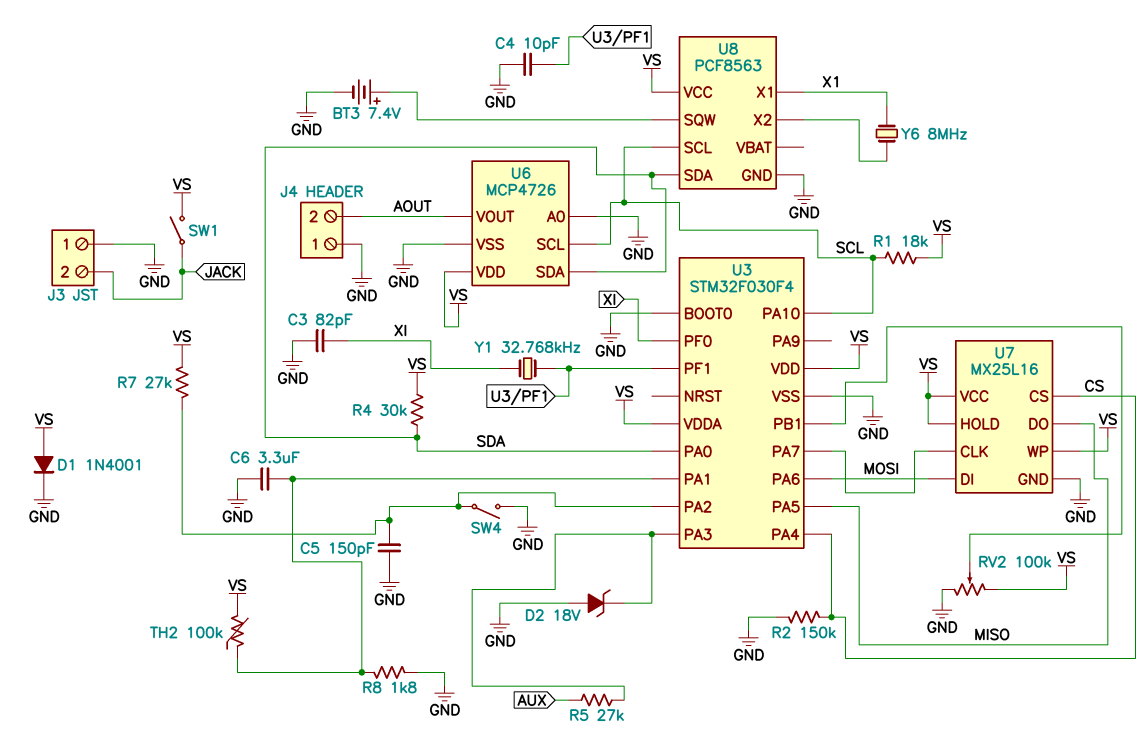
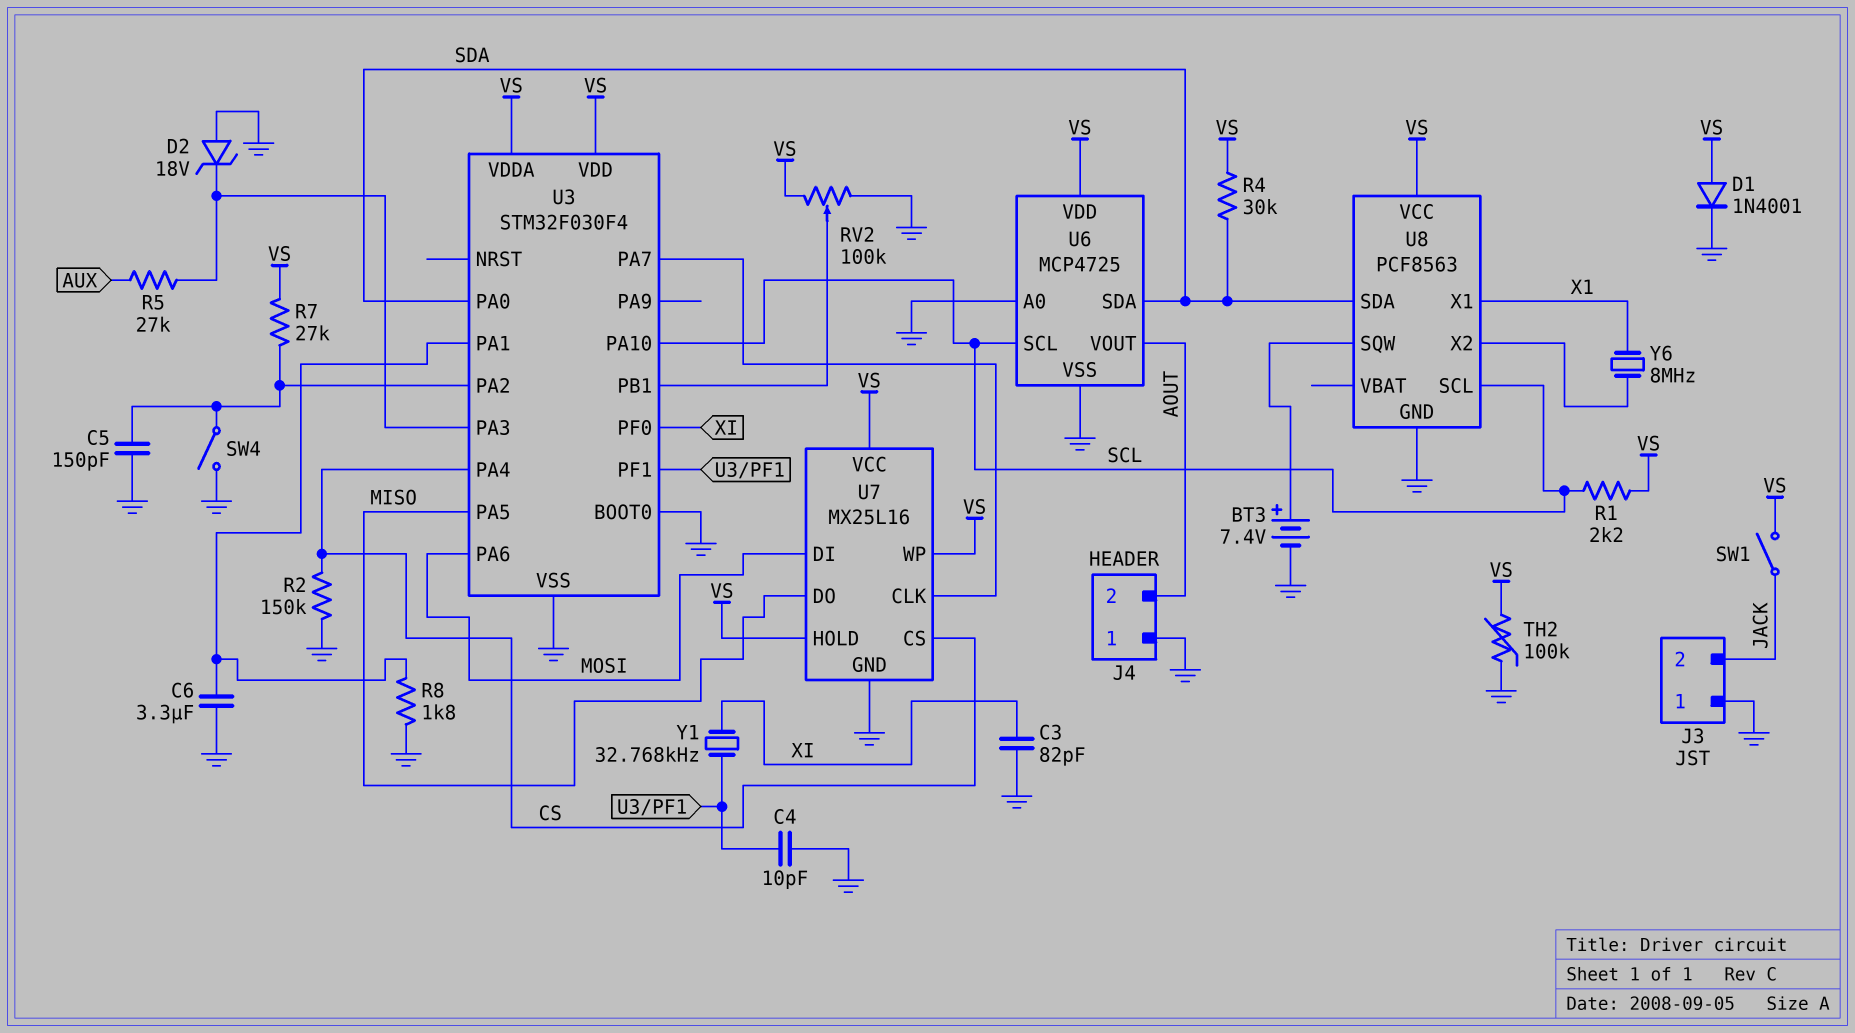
R1: 18k (SCL, VS) -> 2.2k (SCL, VS)
TH2: 100k (U3/PA1, VS) -> 100k (GND, VS)
U6: MCP4726 -> MCP4725

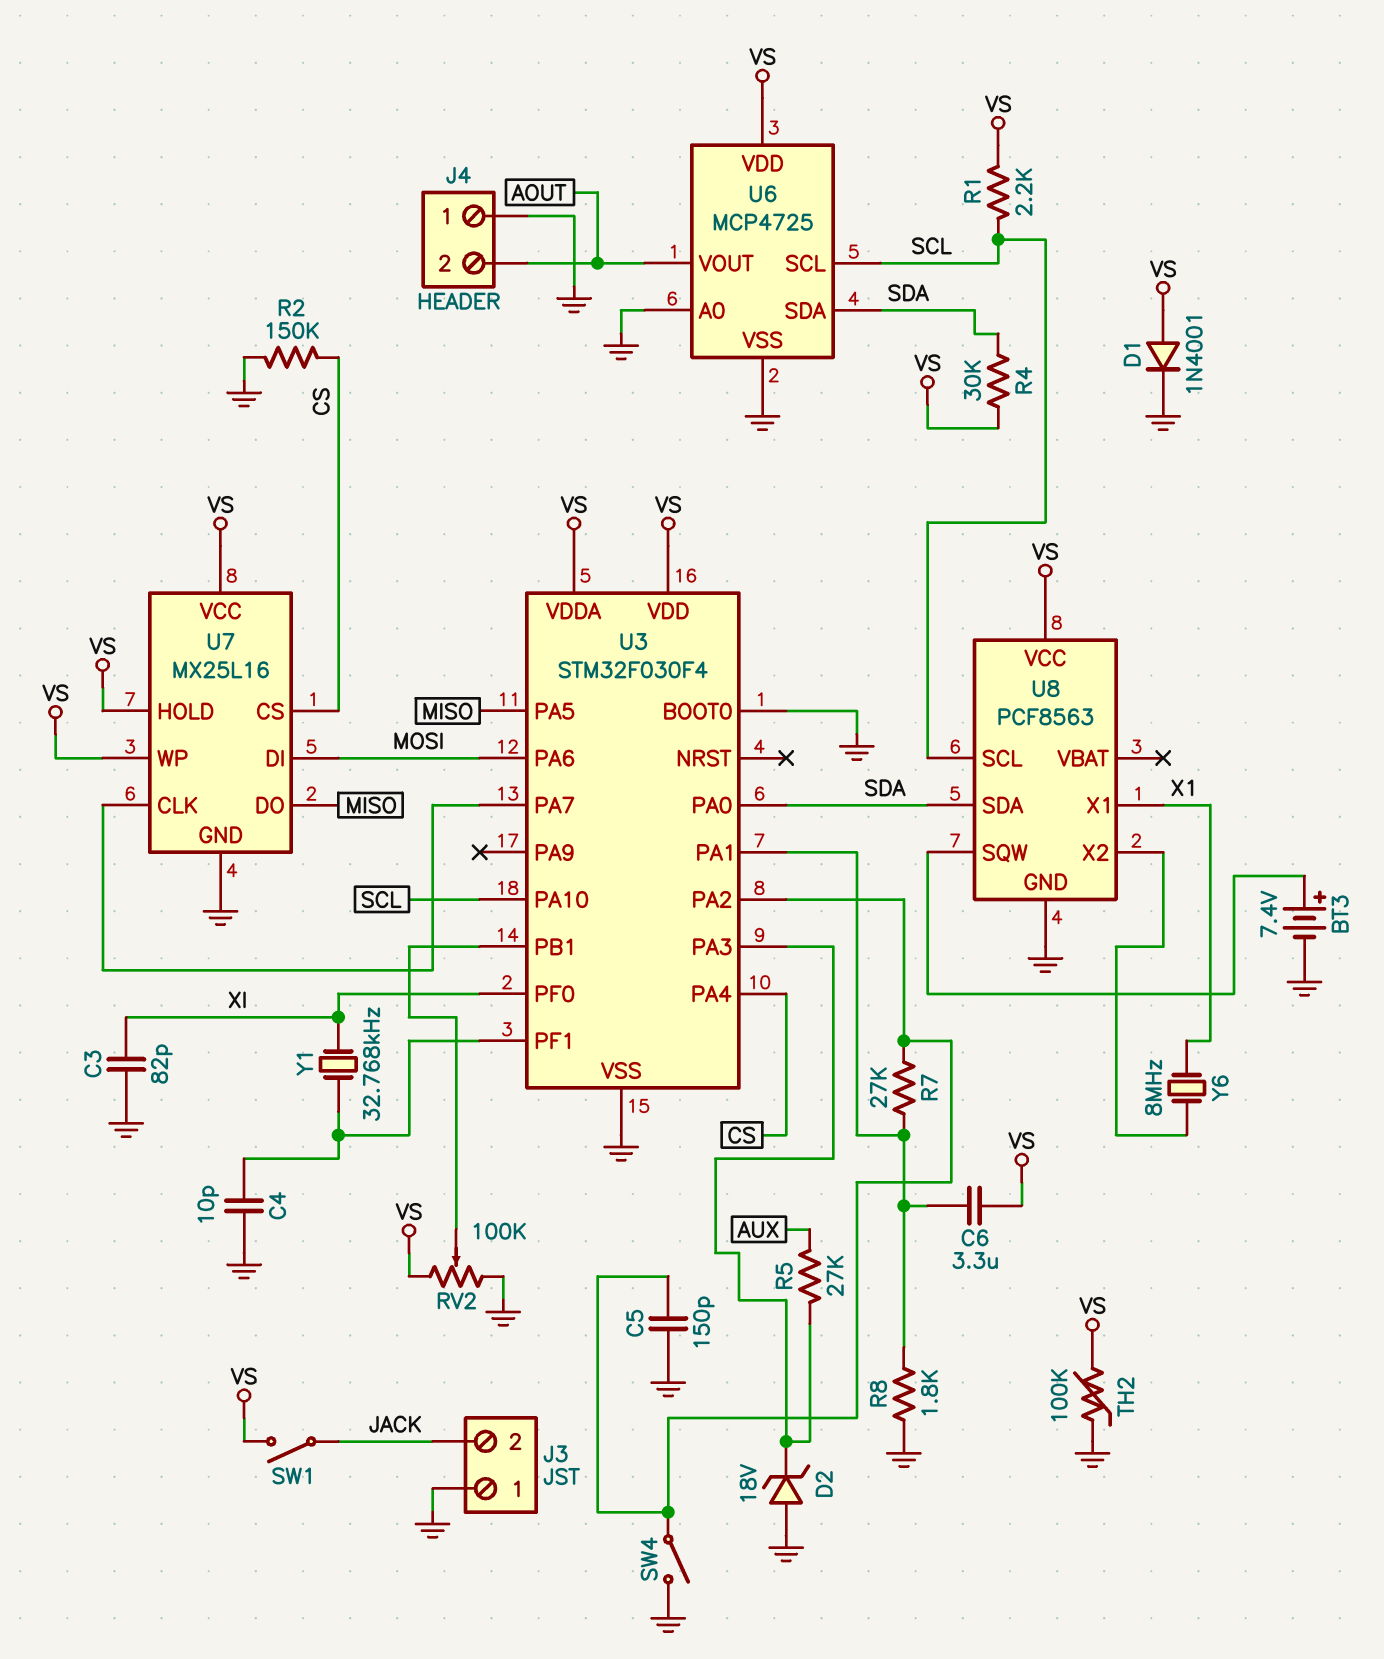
C6: 3.3uF (GND, U3/PA1) -> 3.3uF (U3/PA1, VS)
R7: 27k (U3/PA2, VS) -> 27k (U3/PA1, U3/PA2)

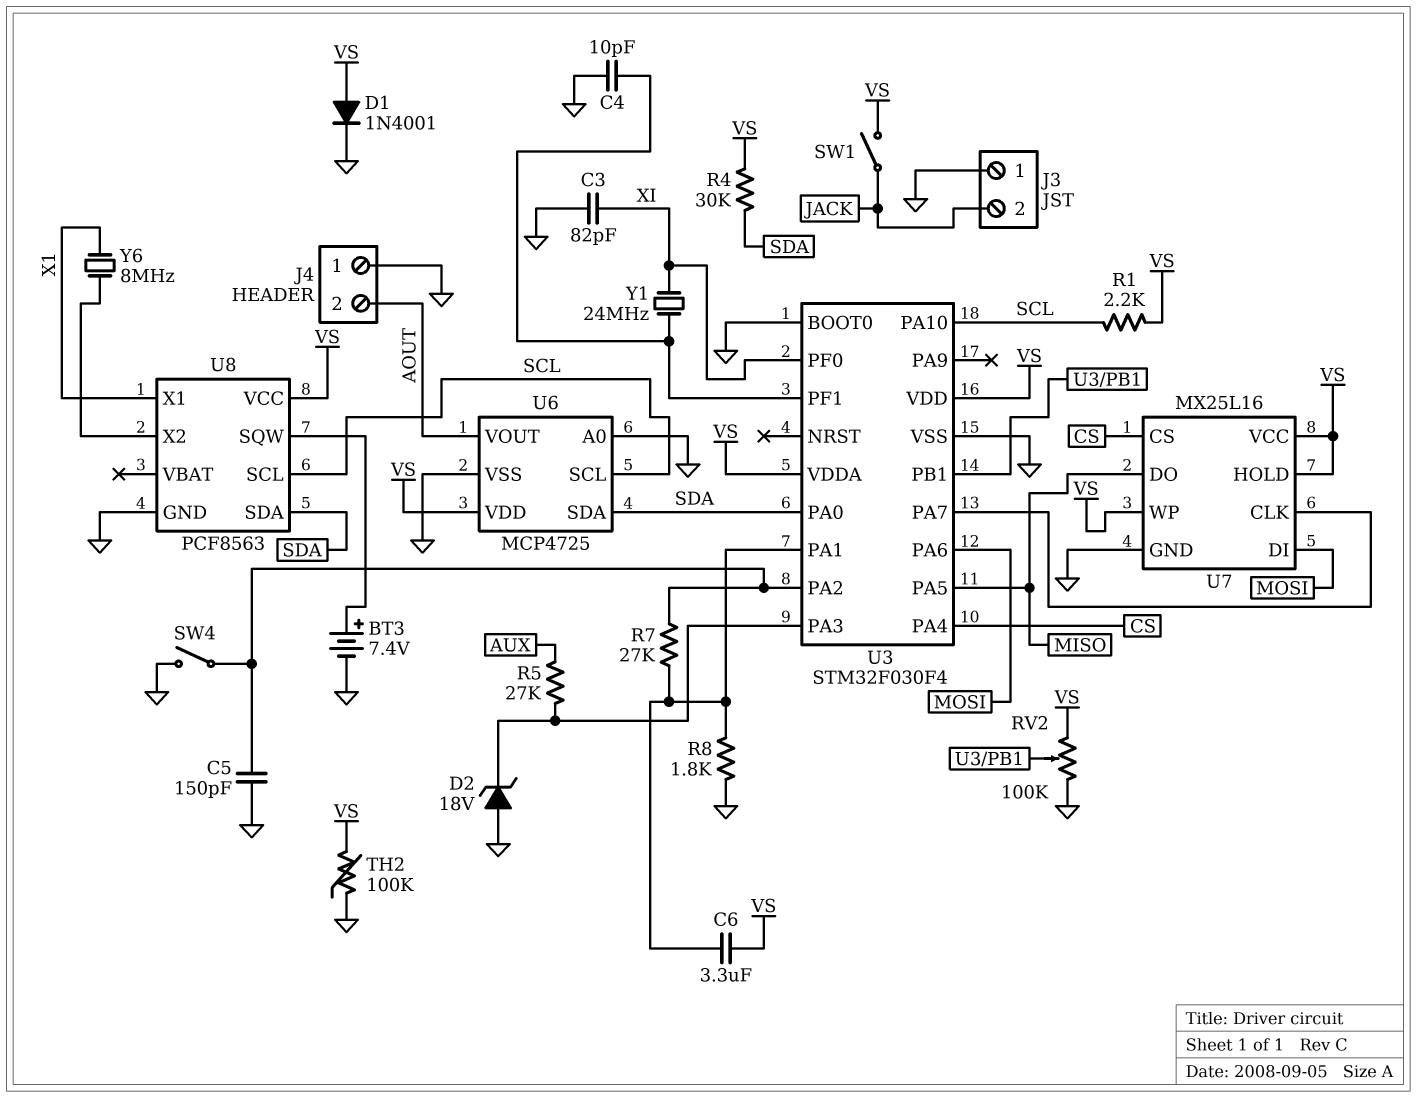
R2: 150k (CS, GND) -> none
Y1: 32.768kHz (U3/PF1, XI) -> 24MHz (U3/PF1, XI)

